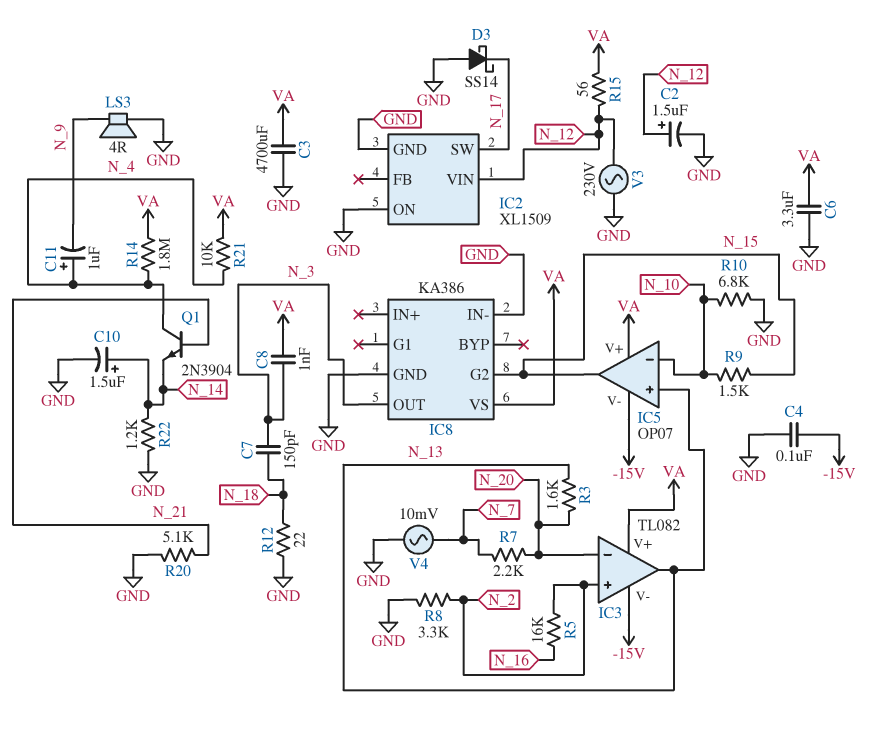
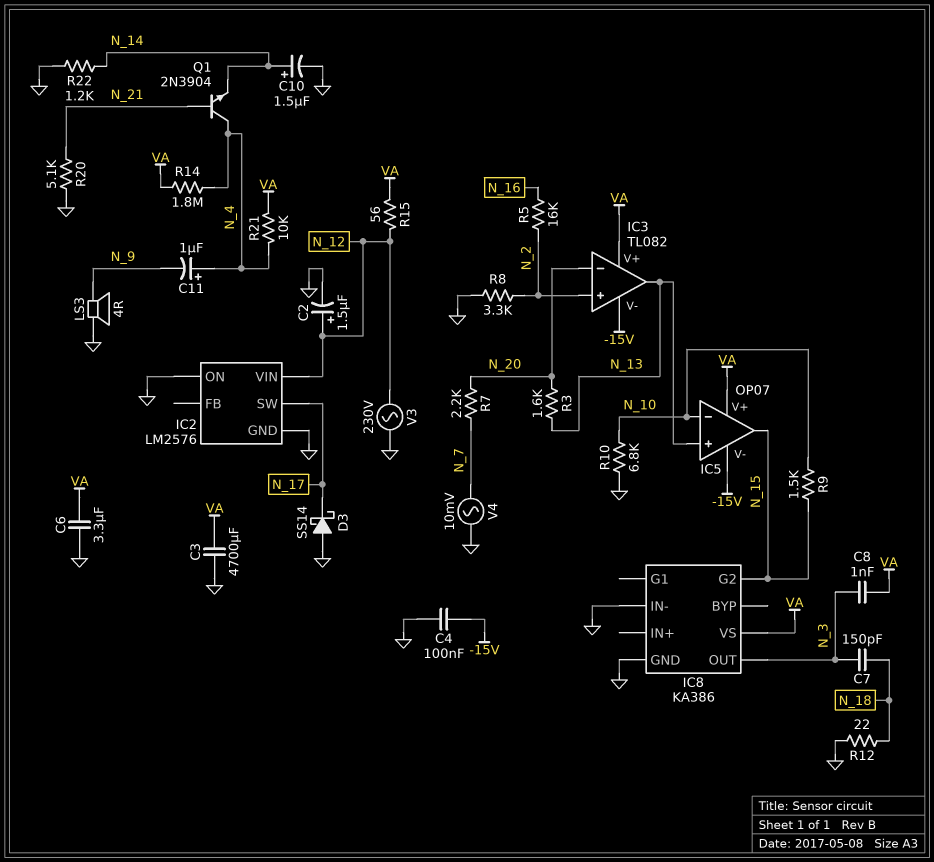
IC2: XL1509 -> LM2576

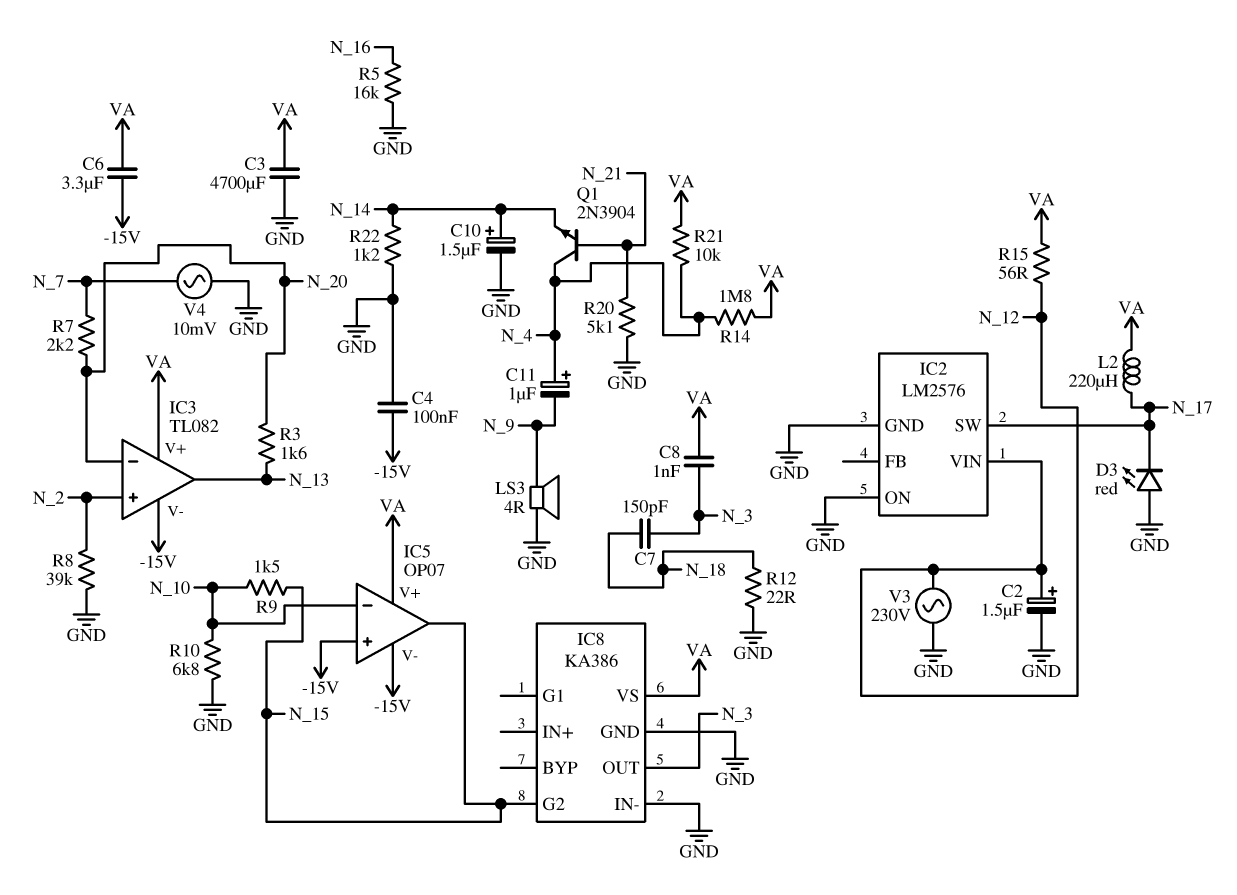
C6: 3.3uF (GND, VA) -> 3.3uF (-15V, VA)
D3: schottky SS14 (A GND, K N_17) -> LED red (A GND, K N_17)
IC5 pin in+: N_13 -> -15V
L2: none -> 220uH (N_17, VA)
R5: 16k (N_2, N_16) -> 16k (GND, N_16)
R8: 3.3k (GND, N_2) -> 39k (GND, N_2)

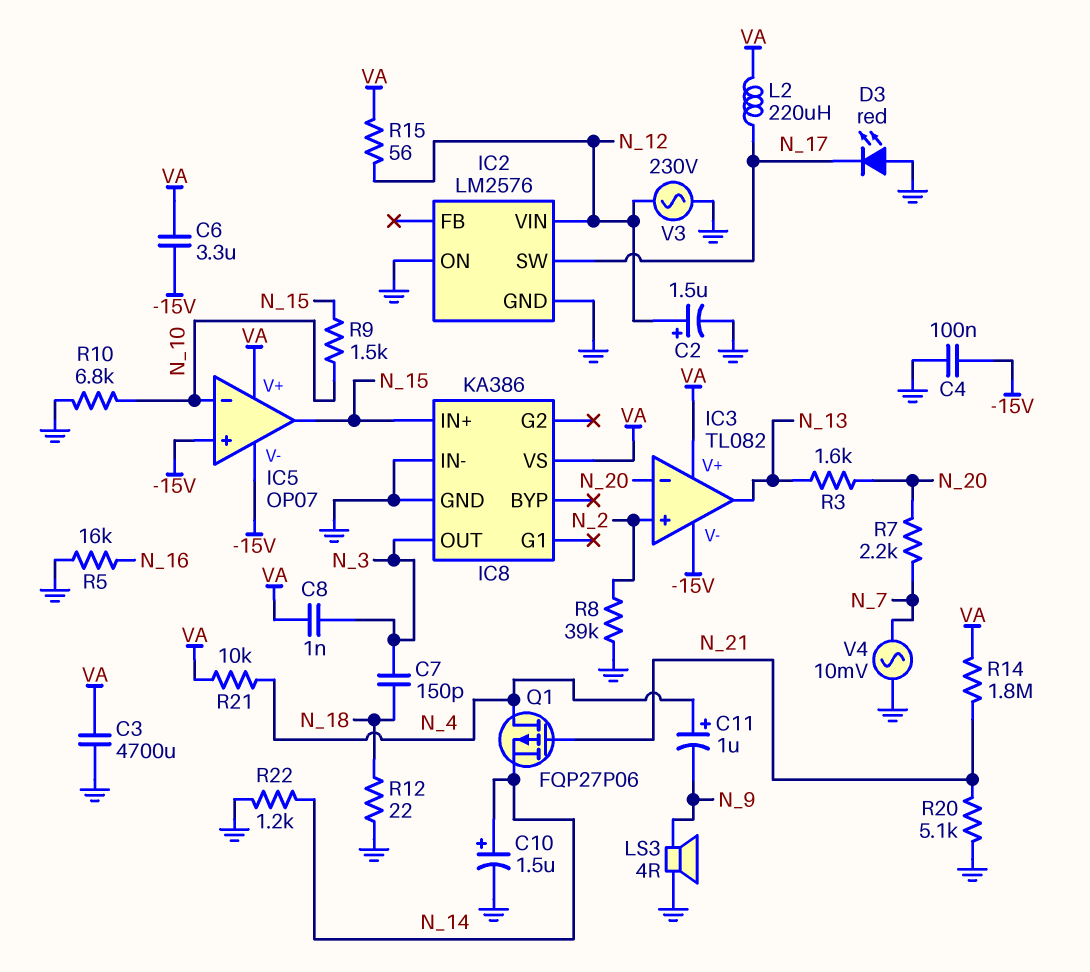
IC8 pin G2: N_15 -> none
IC8 pin IN+: none -> N_15
Q1: NPN 2N3904 (B N_21, C N_4, E N_14) -> PMOS FQP27P06 (G N_21, D N_4, S N_14)
R14: 1.8M (N_4, VA) -> 1.8M (N_21, VA)

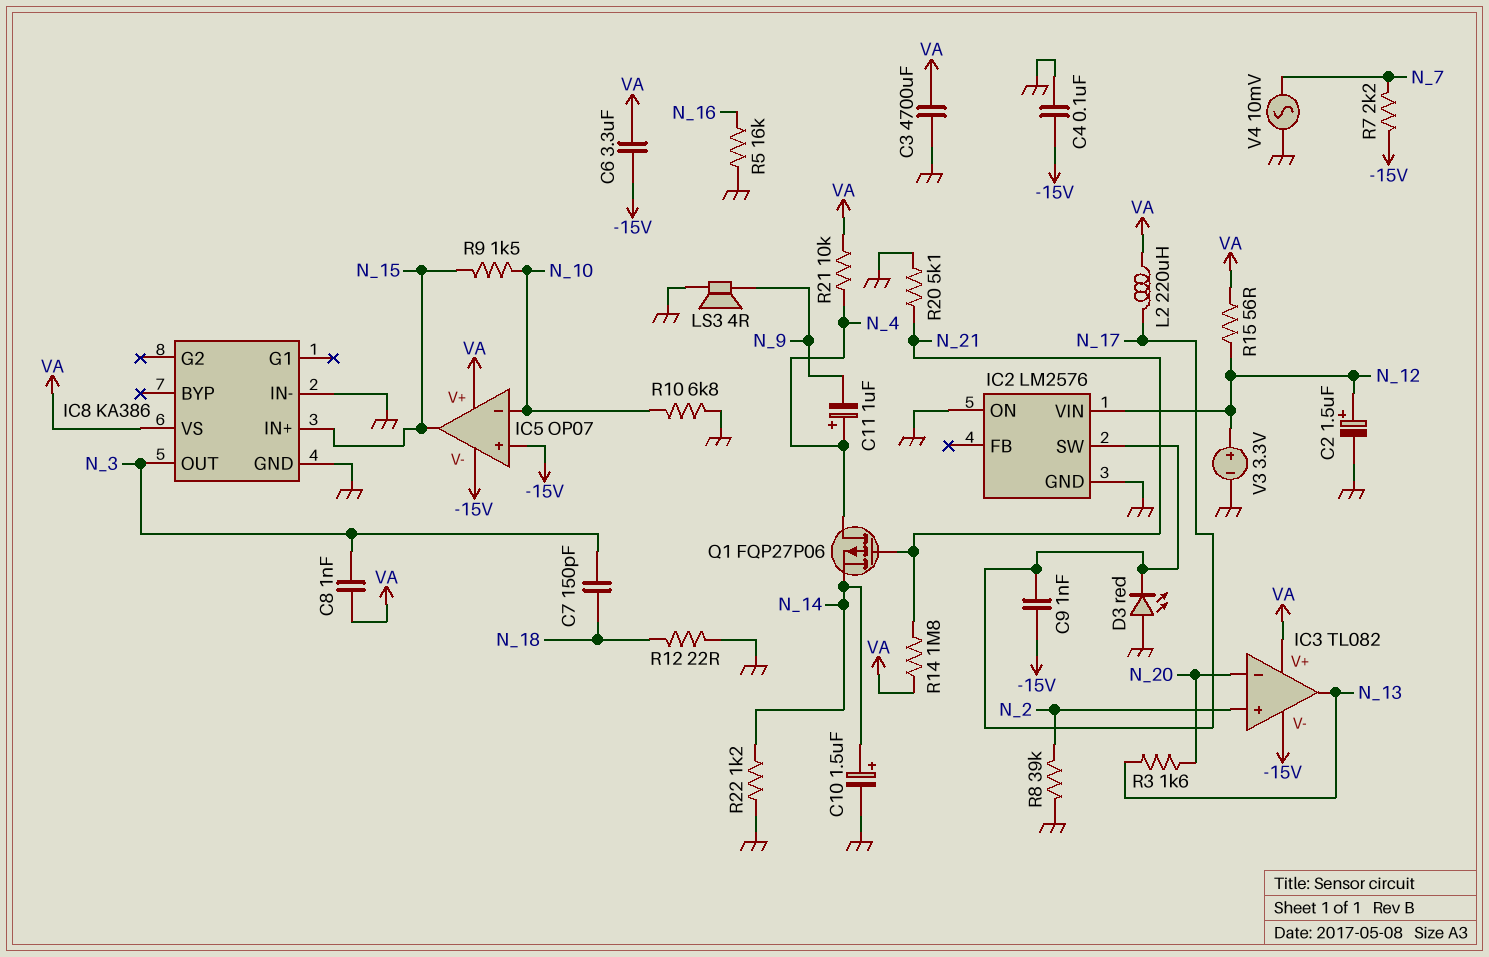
C9: none -> 1nF (-15V, N_17)
R7: 2.2k (N_7, N_20) -> 2.2k (-15V, N_7)
V3: AC 230V (GND, N_12) -> 3.3V (plus N_12, minus GND)

